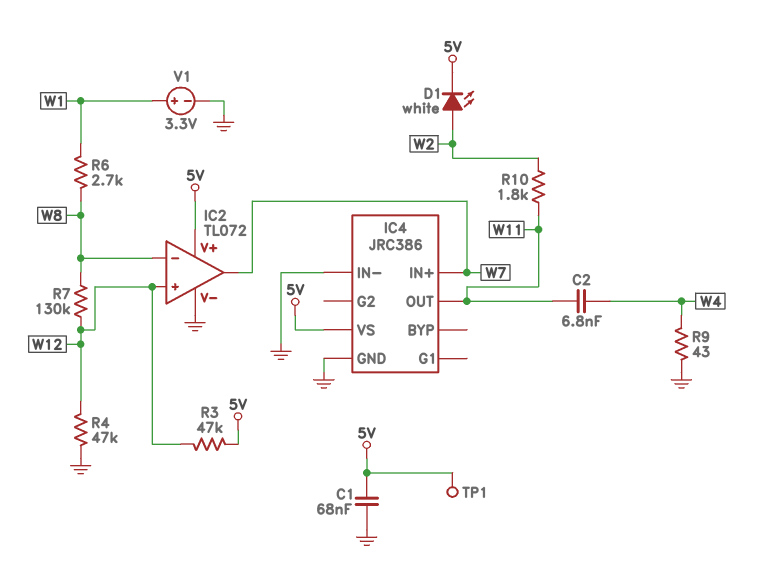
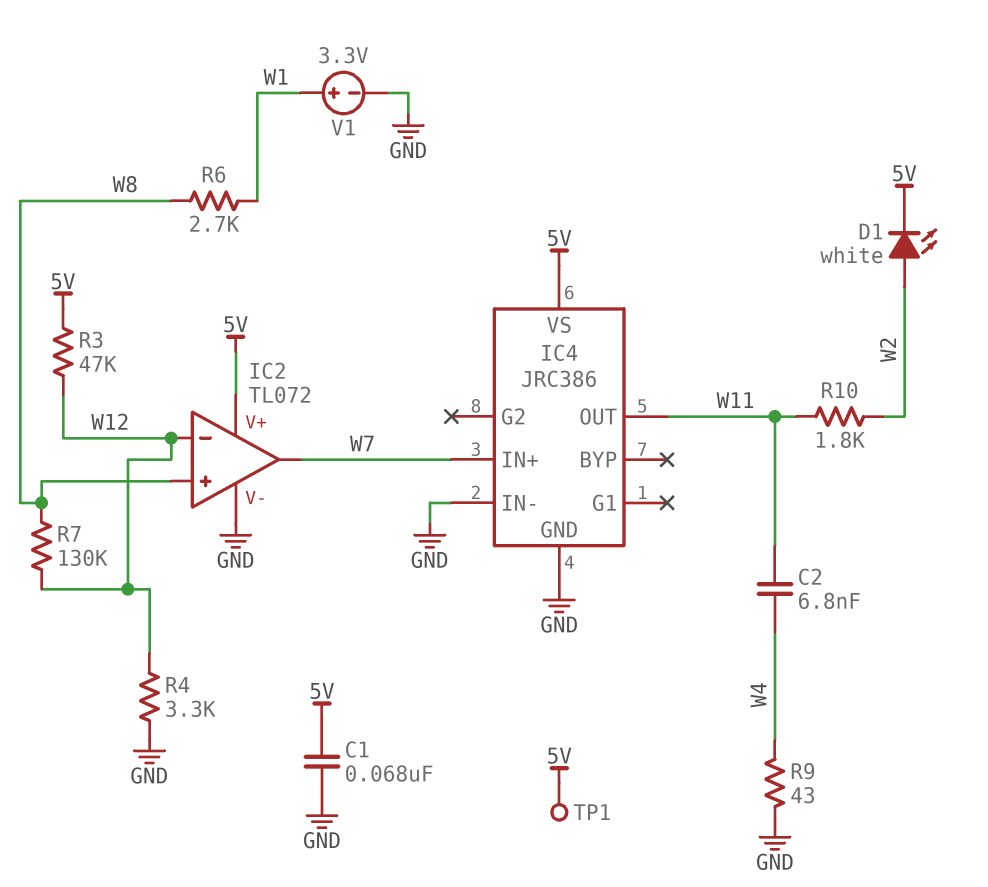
IC2 pin in+: W12 -> W8
IC2 pin in-: W8 -> W12
R4: 47k (GND, W12) -> 3.3k (GND, W12)

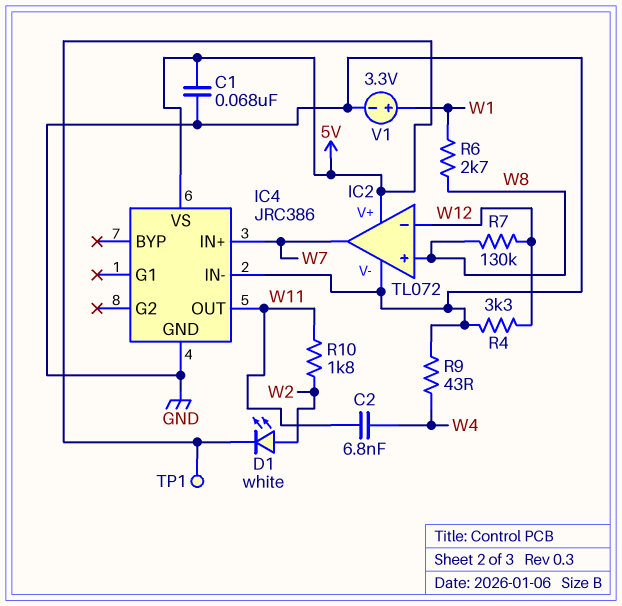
R3: 47k (5V, W12) -> none

